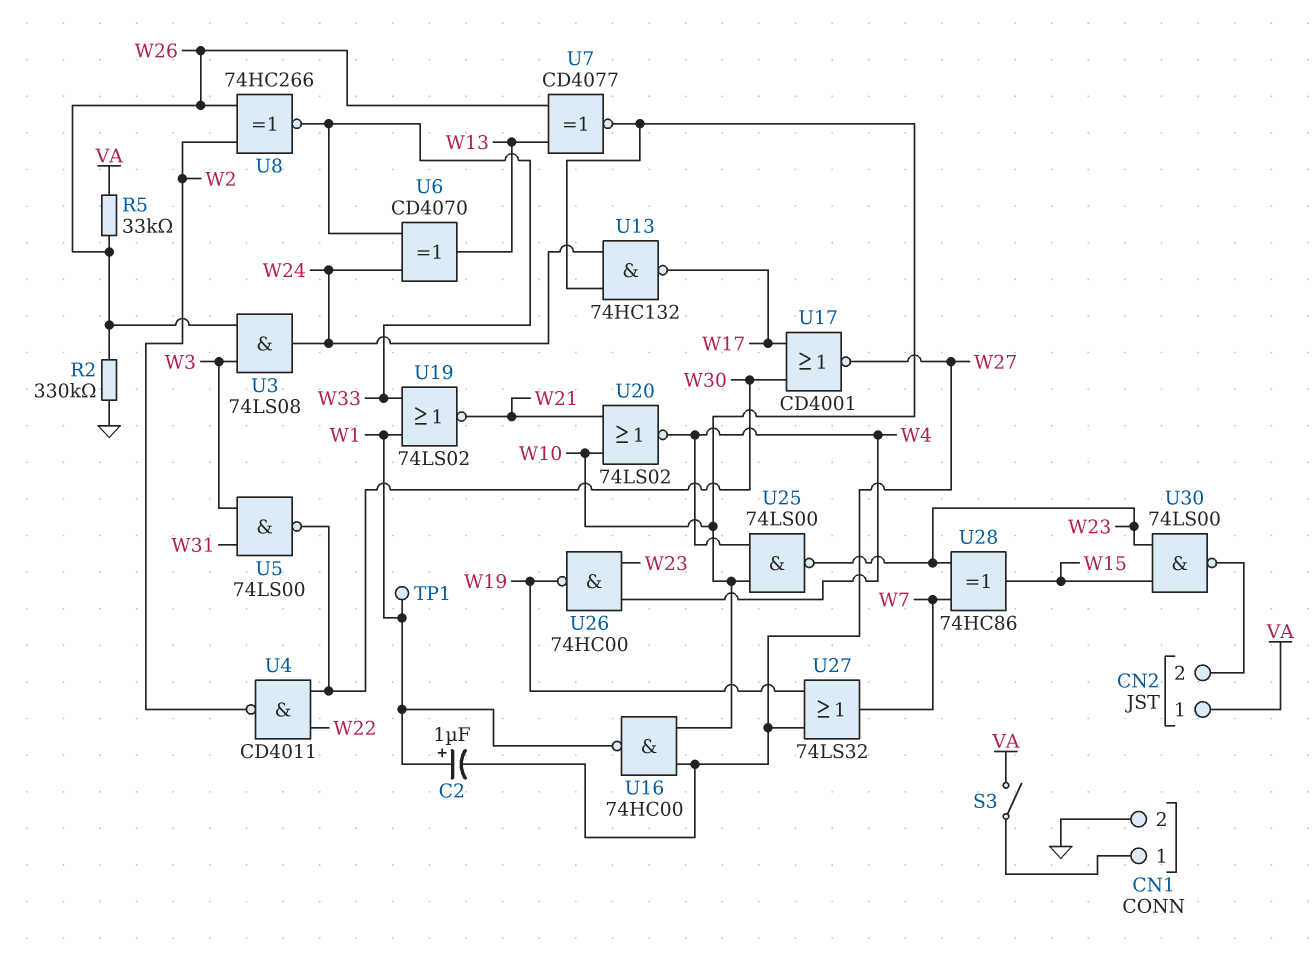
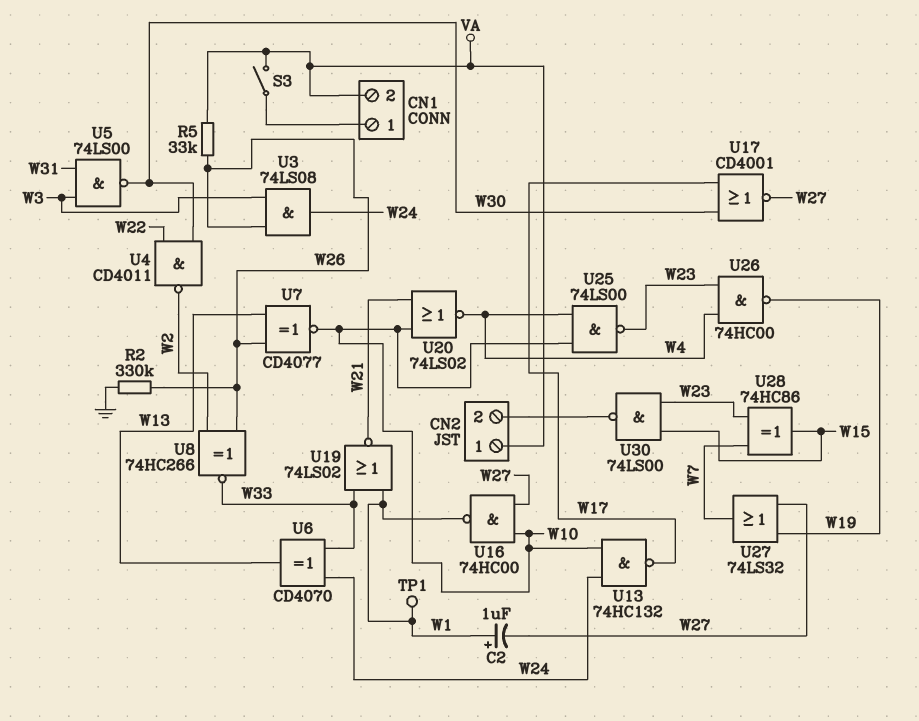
CN1 pin 2: GND -> VA

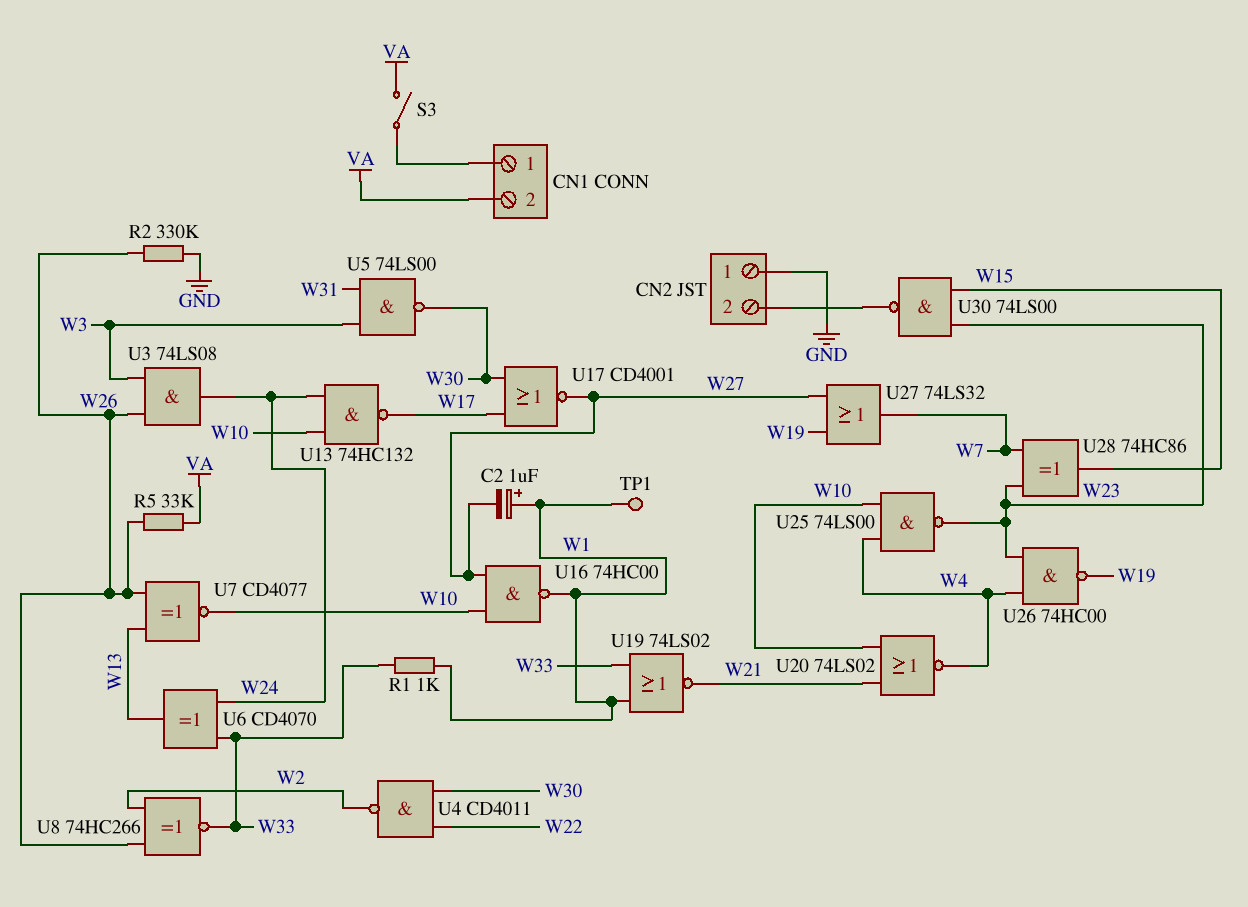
CN2 pin 1: VA -> GND
R1: none -> 1k (W1, W33)

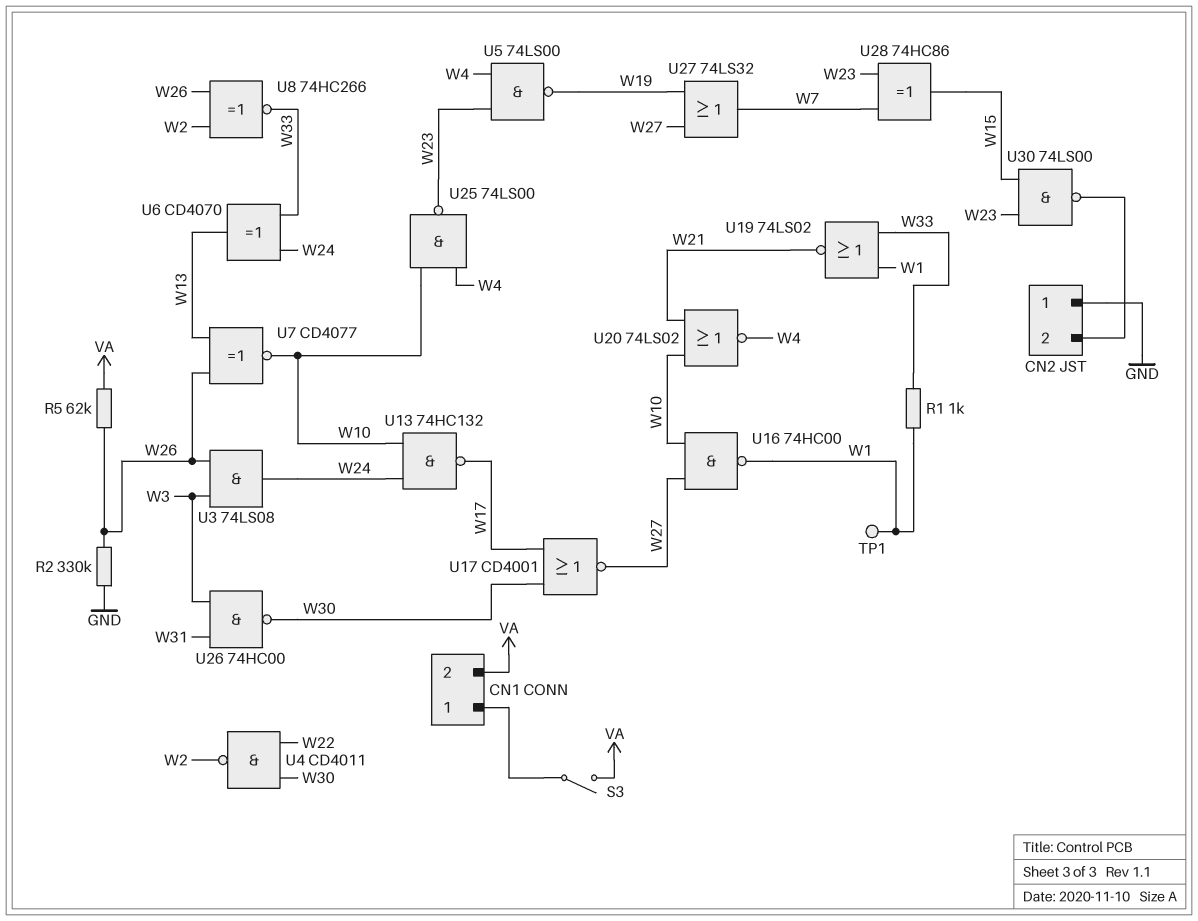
C2: 1uF (plus W1, minus W27) -> none
R5: 33k (VA, W26) -> 62k (VA, W26)
U5: NAND 74LS00 (in W3, in W31, out W30) -> NAND 74LS00 (in W4, in W23, out W19)
U26: NAND 74HC00 (in W4, in W23, out W19) -> NAND 74HC00 (in W3, in W31, out W30)

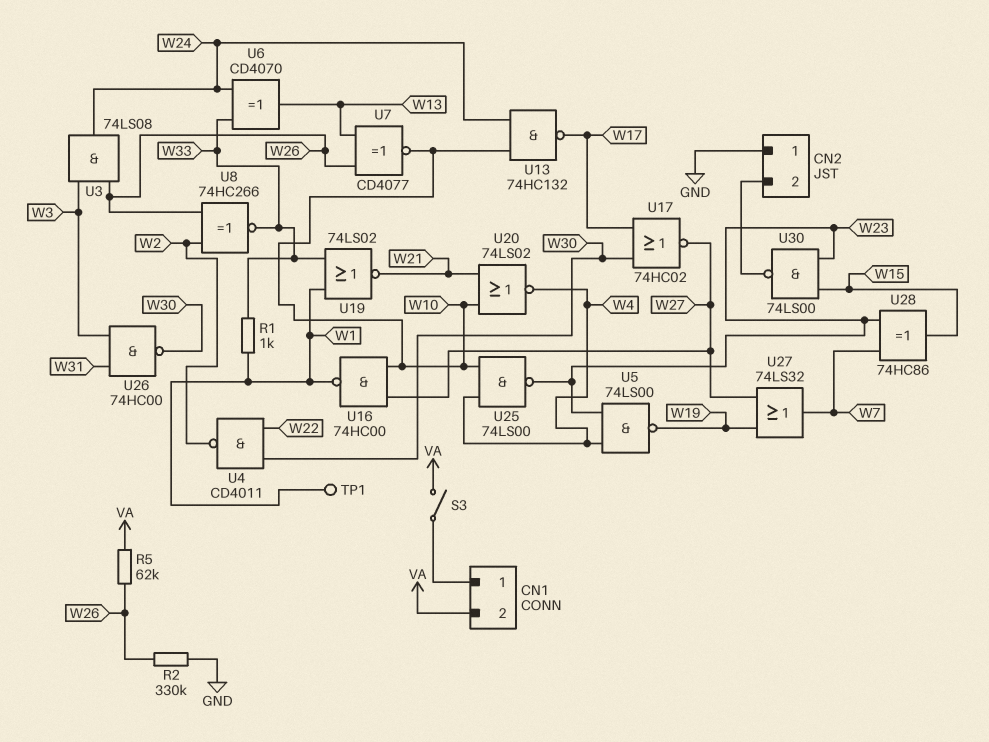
U17: NOR CD4001 (in W17, in W30, out W27) -> NOR 74HC02 (in W17, in W30, out W27)

